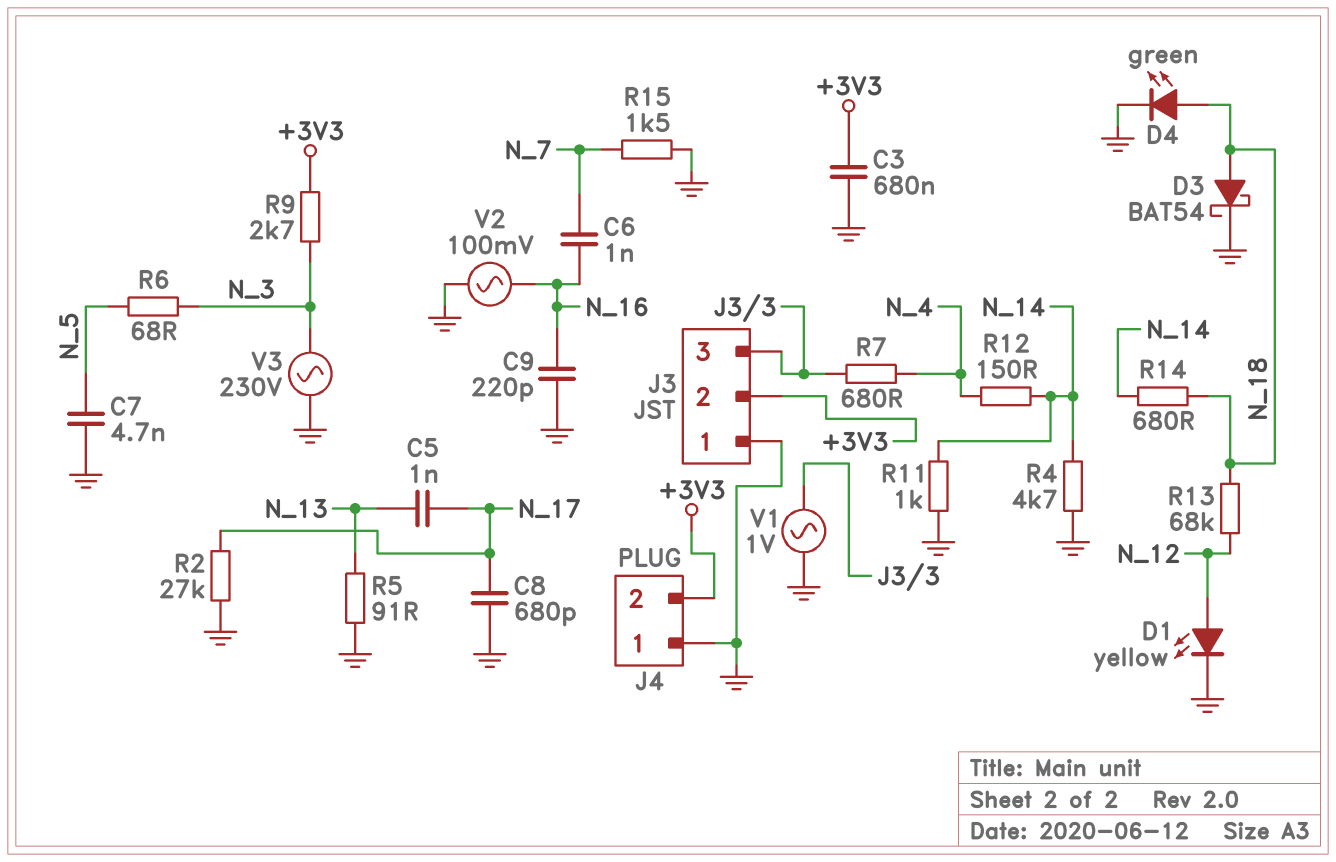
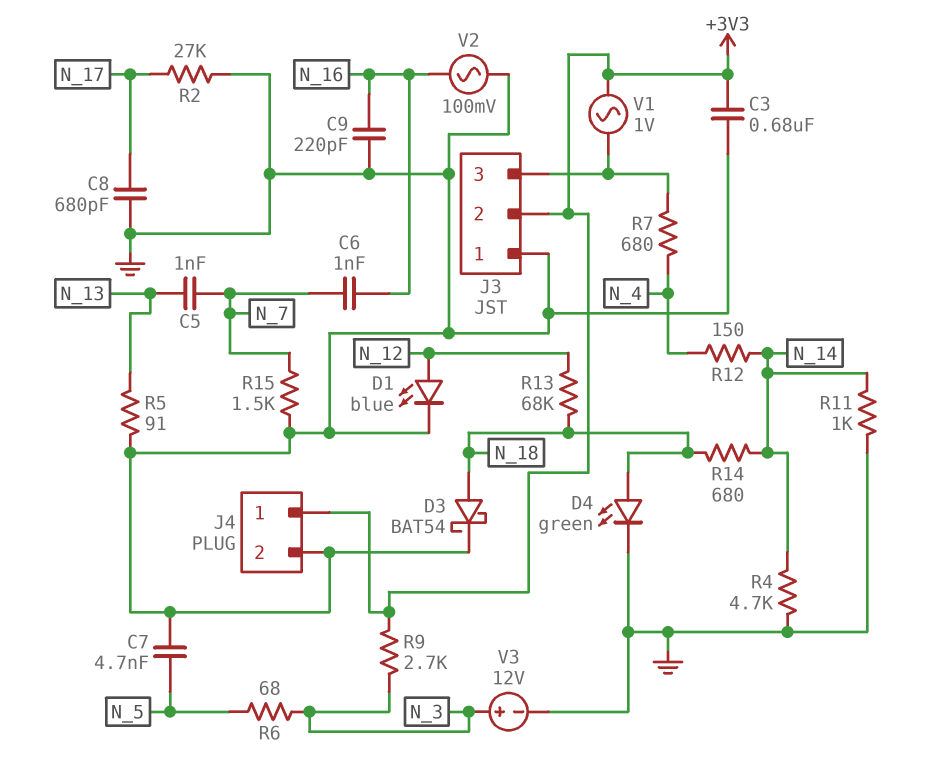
C5: 1nF (N_13, N_17) -> 1nF (N_7, N_13)
D1: LED yellow (A N_12, K GND) -> LED blue (A N_12, K GND)
J4 pin 1: GND -> +3V3
J4 pin 2: +3V3 -> GND
V1: AC 1V (GND, J3/3) -> AC 1V (+3V3, J3/3)
V3: AC 230V (GND, N_3) -> 12V (plus N_3, minus GND)

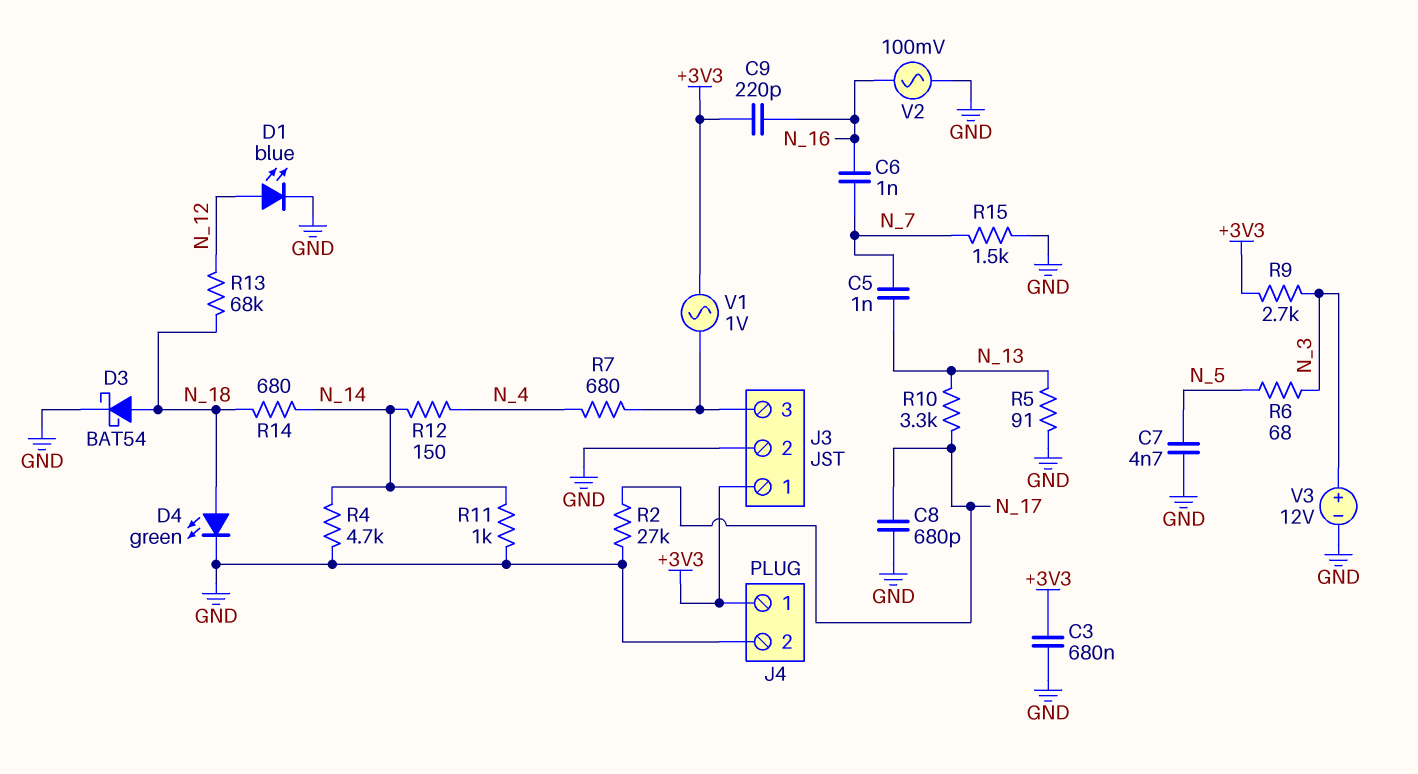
C9: 220pF (GND, N_16) -> 220pF (+3V3, N_16)
J3 pin 1: GND -> +3V3
J3 pin 2: +3V3 -> GND
R10: none -> 3.3k (N_13, N_17)

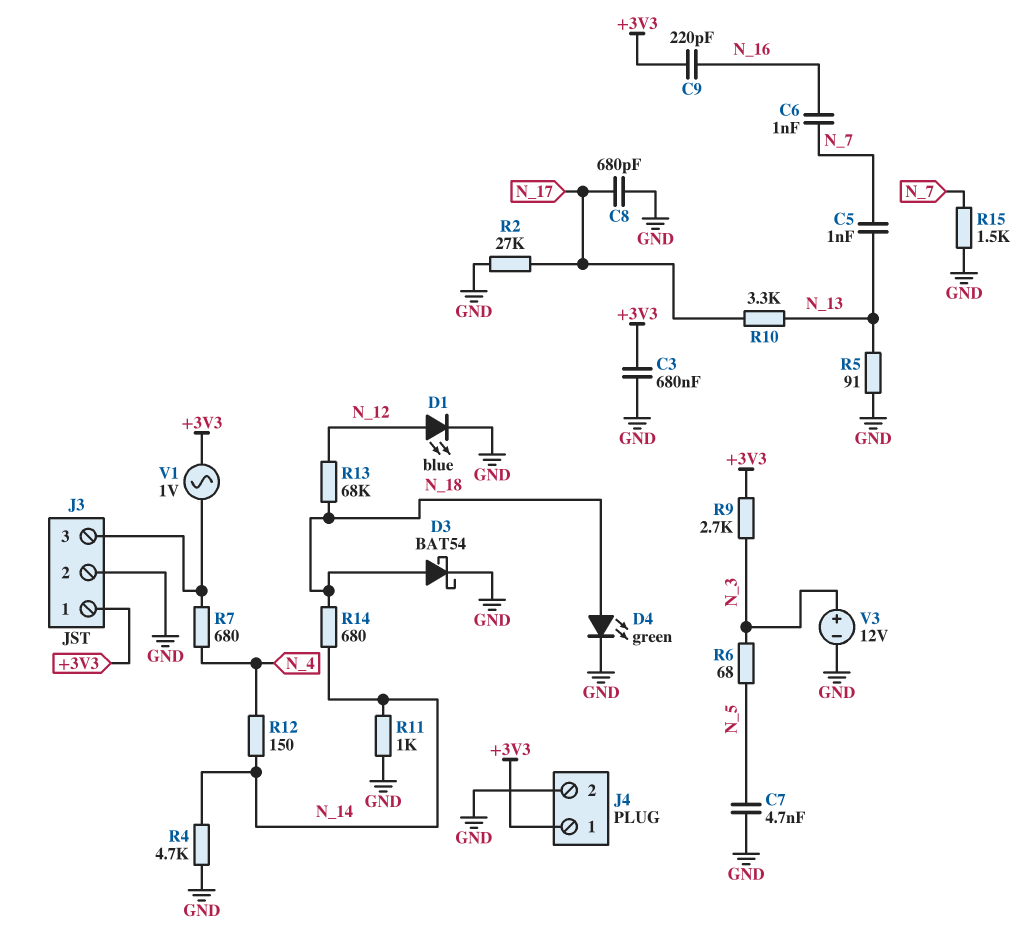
V2: AC 100mV (GND, N_16) -> none

